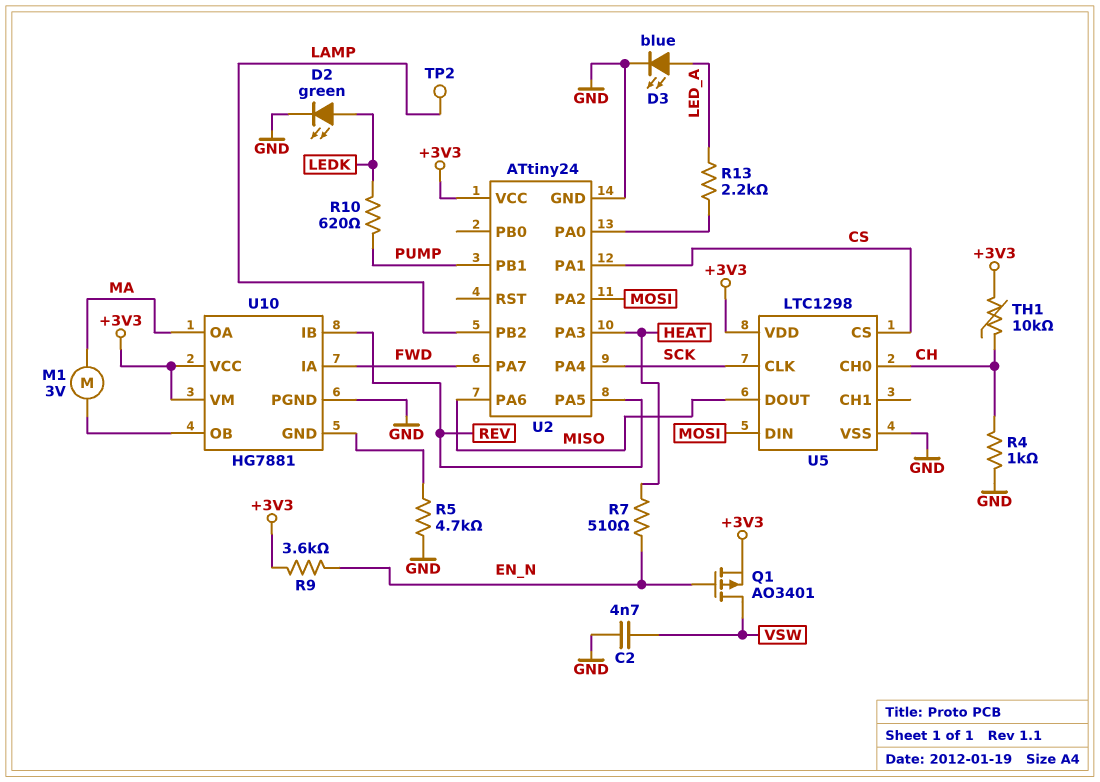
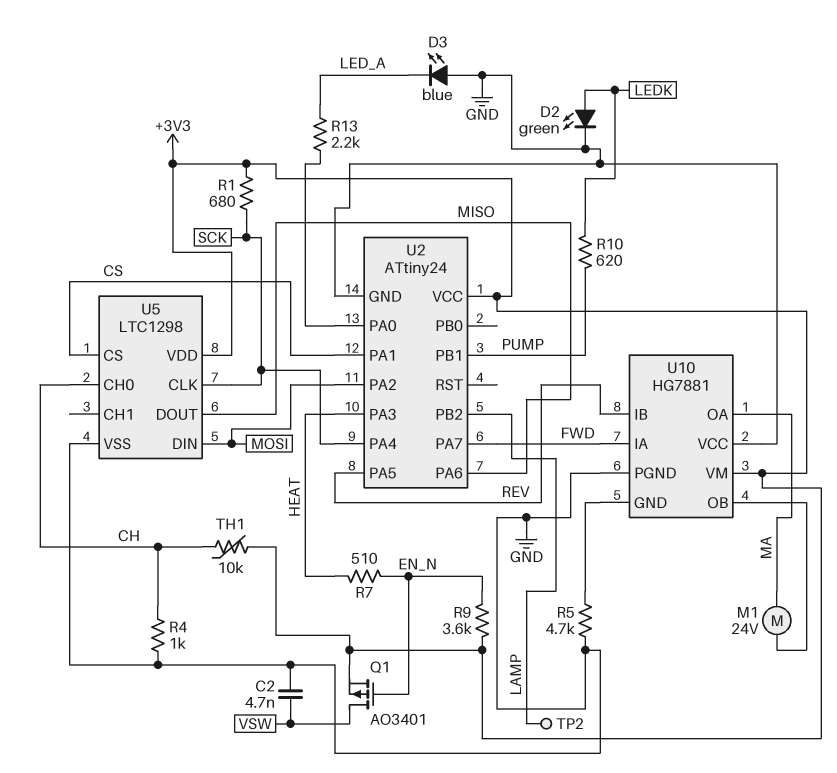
D3: LED blue (A LED_A, K GND) -> LED blue (A GND, K LED_A)
M1: motor 3V (MA, U10/OB) -> motor 24V (MA, U10/OB)
R1: none -> 680 (+3V3, SCK)
U10 pin VCC: +3V3 -> GND

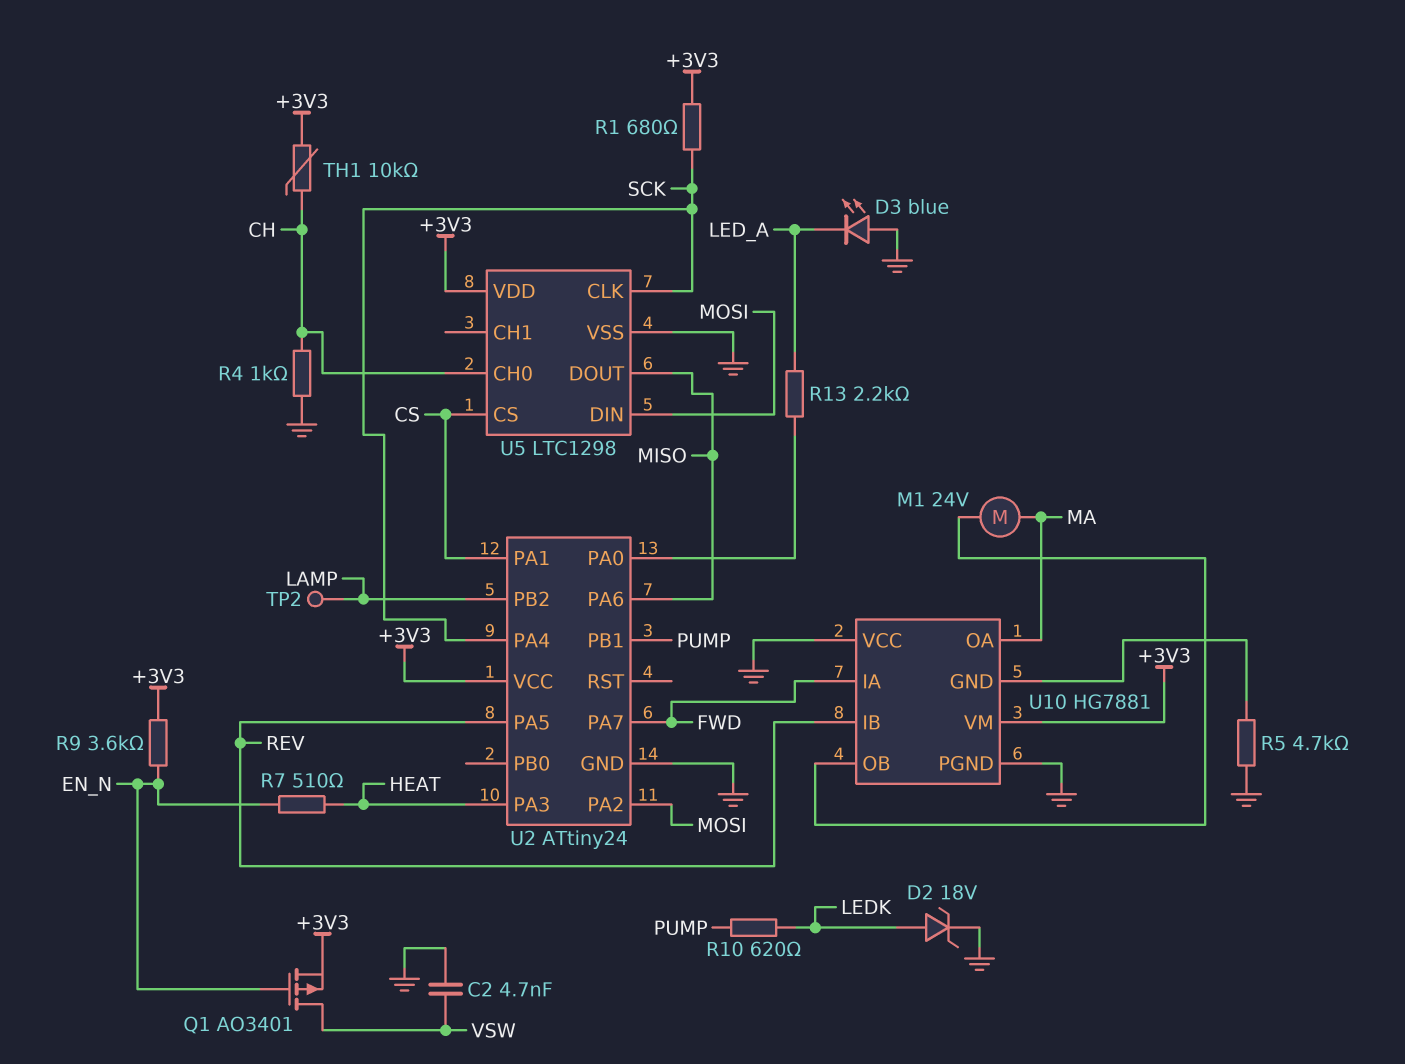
D2: LED green (A LEDK, K GND) -> zener 18V (A LEDK, K GND)

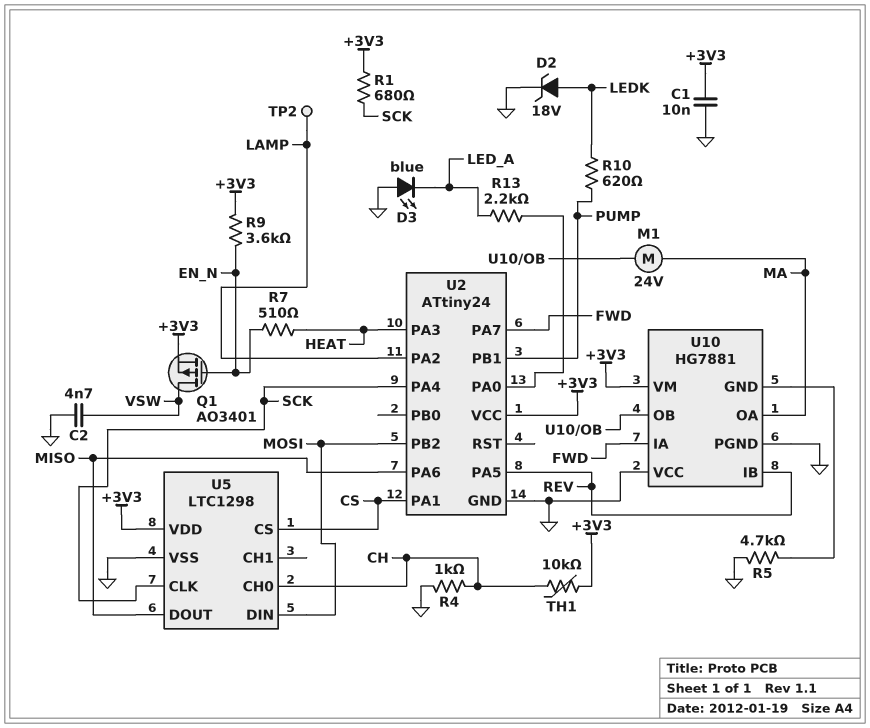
C1: none -> 10nF (+3V3, GND)
U2 pin PA2: MOSI -> LAMP
U2 pin PB2: LAMP -> MOSI

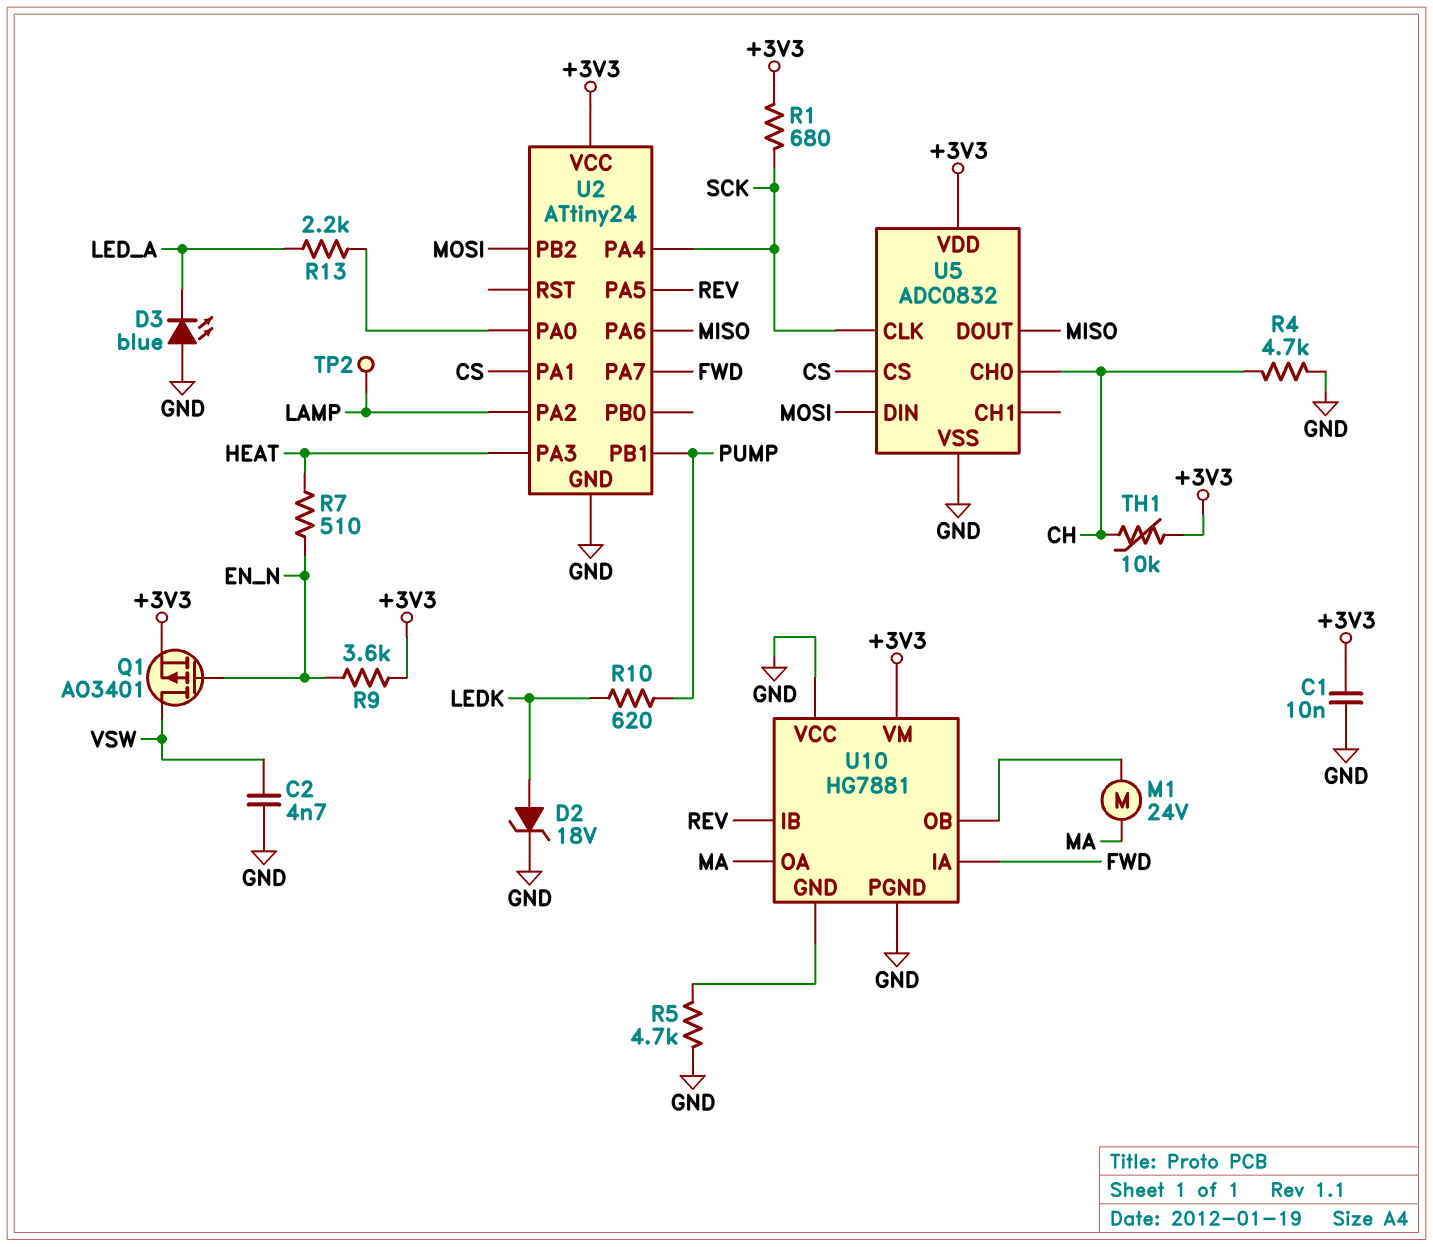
R4: 1k (CH, GND) -> 4.7k (CH, GND)
U5: LTC1298 -> ADC0832

